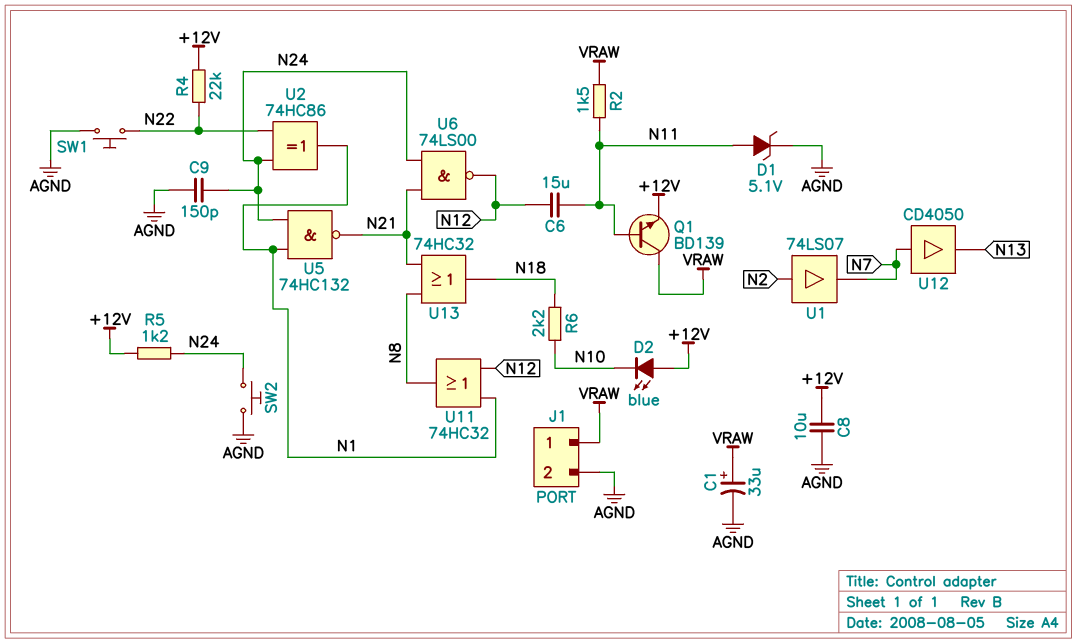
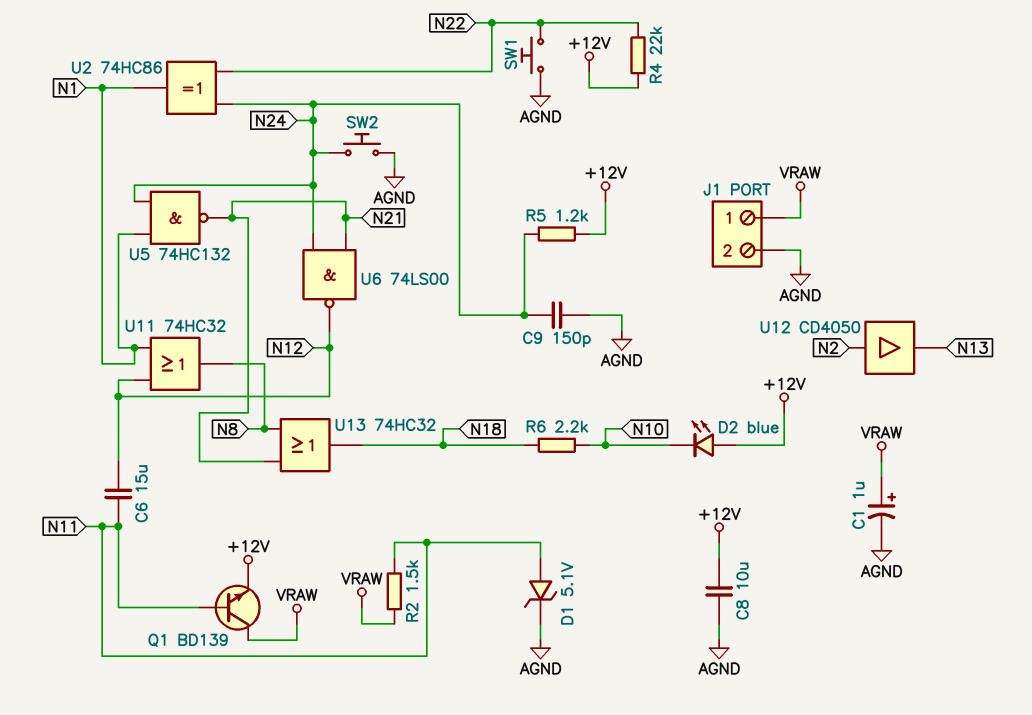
C1: 33uF (plus VRAW, minus AGND) -> 1uF (plus VRAW, minus AGND)
U1: buffer 74LS07 (in N2, out N7) -> none
U12: buffer CD4050 (in N7, out N13) -> buffer CD4050 (in N2, out N13)

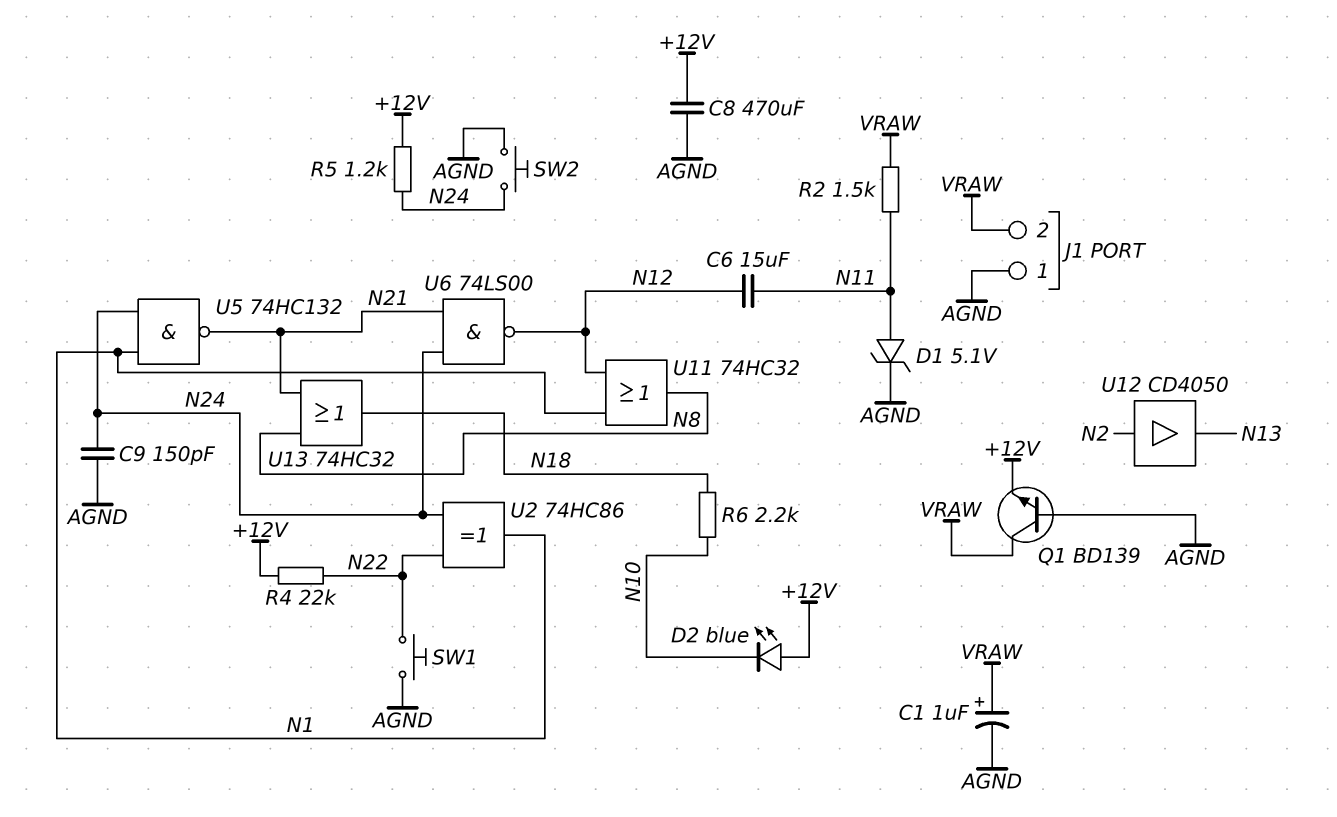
C8: 10uF (+12V, AGND) -> 470uF (+12V, AGND)
J1 pin 1: VRAW -> AGND
J1 pin 2: AGND -> VRAW
Q1: NPN BD139 (B N11, C VRAW, E +12V) -> NPN BD139 (B AGND, C VRAW, E +12V)

